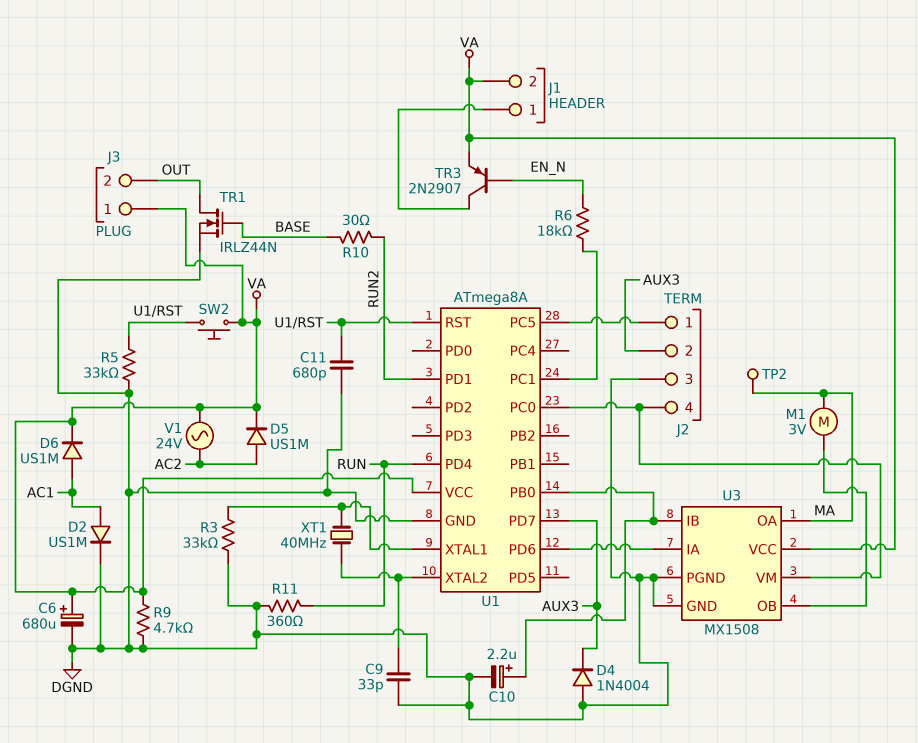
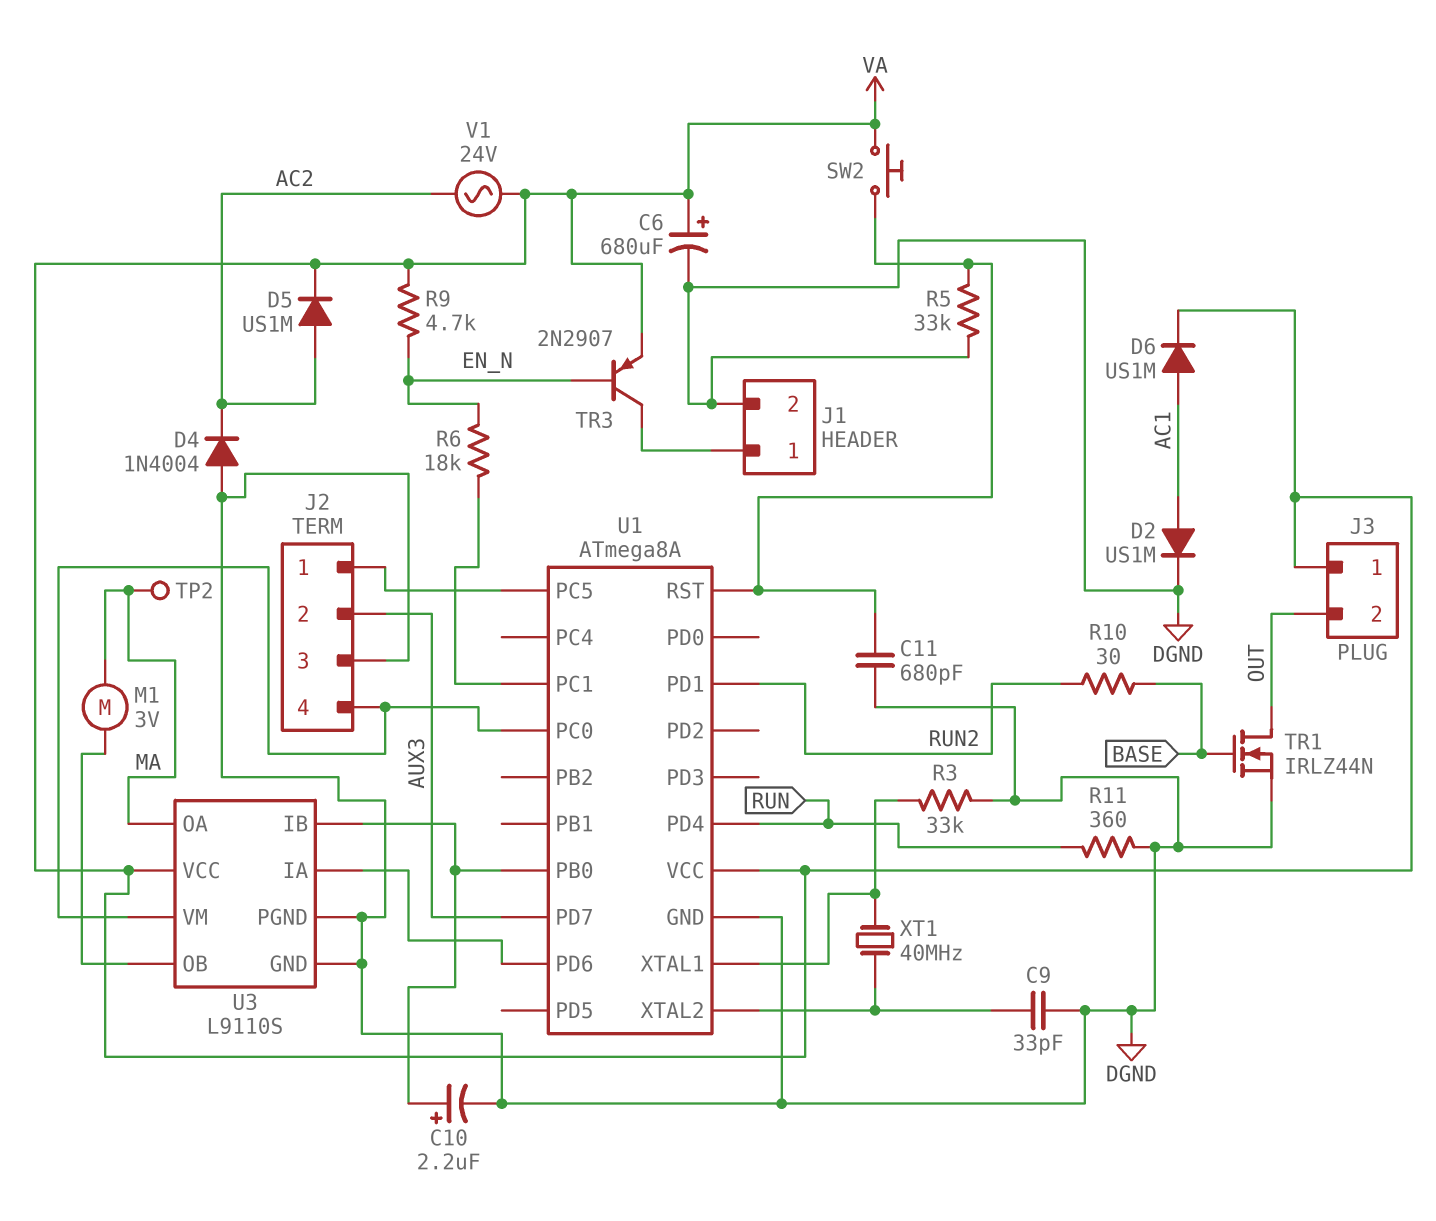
D4: diode 1N4004 (A DGND, K AUX3) -> diode 1N4004 (A DGND, K AC2)
J1 pin 2: VA -> DGND
R9: 4.7k (DGND, VA) -> 4.7k (EN_N, VA)
U3: MX1508 -> L9110S

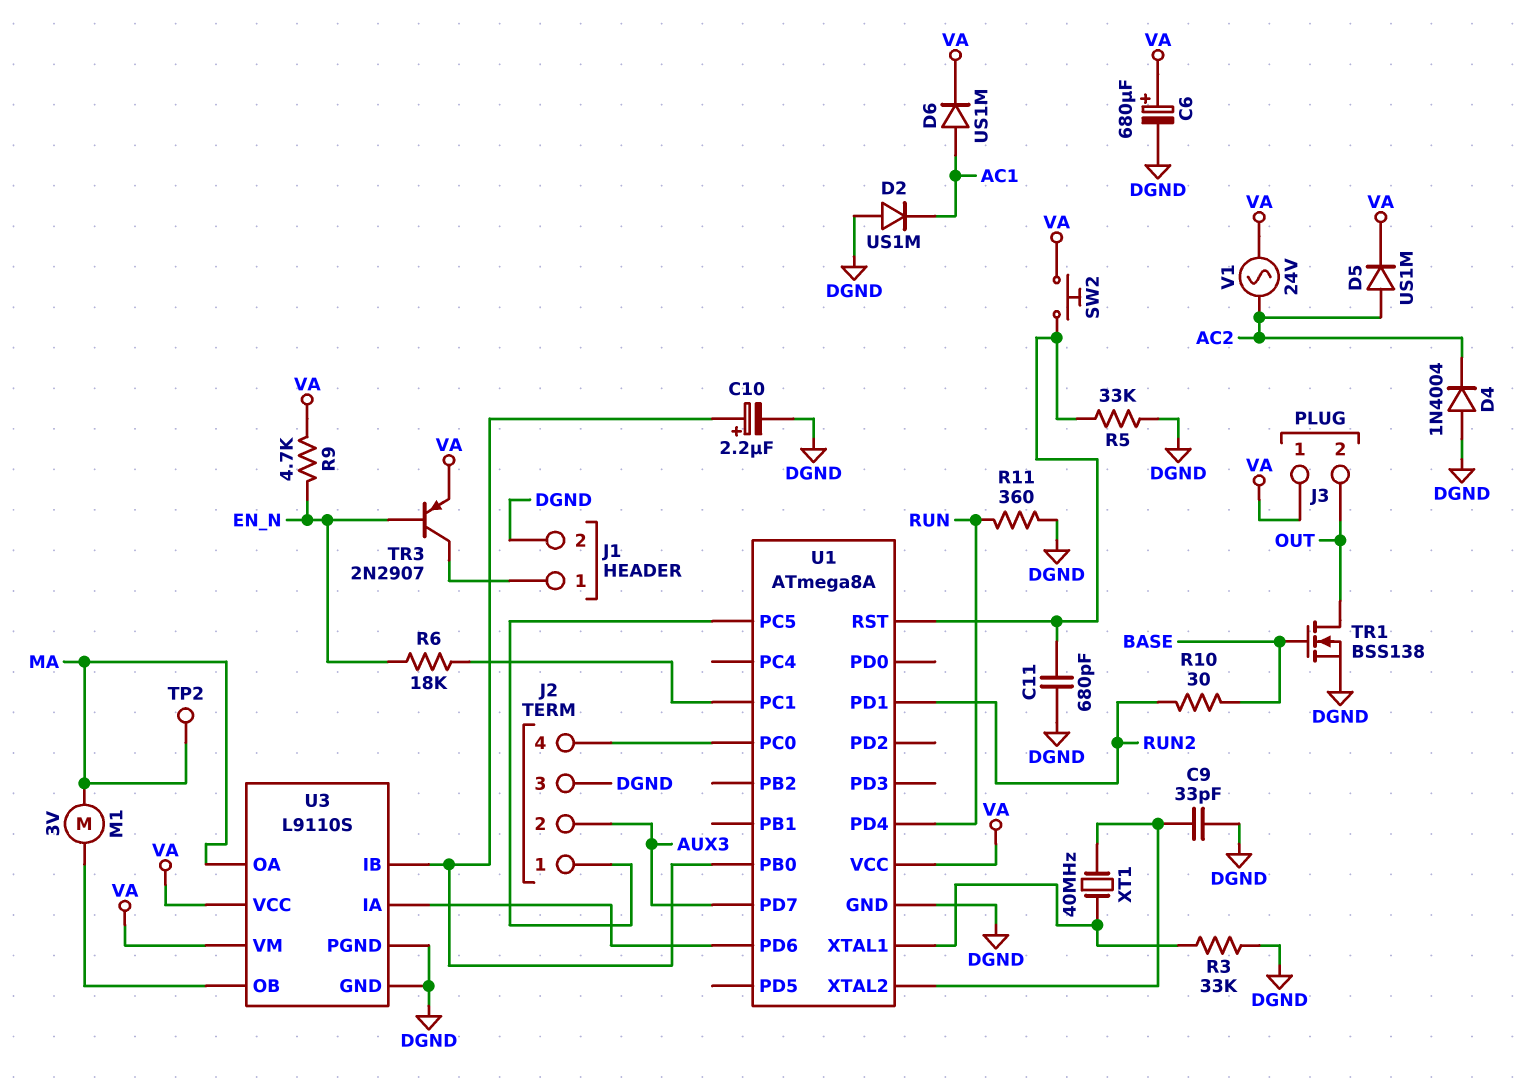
D2: diode US1M (A AC1, K DGND) -> diode US1M (A DGND, K AC1)
TR1: NMOS IRLZ44N (G BASE, D OUT, S DGND) -> NMOS BSS138 (G BASE, D OUT, S DGND)
U3 pin VM: J2/4 -> VA

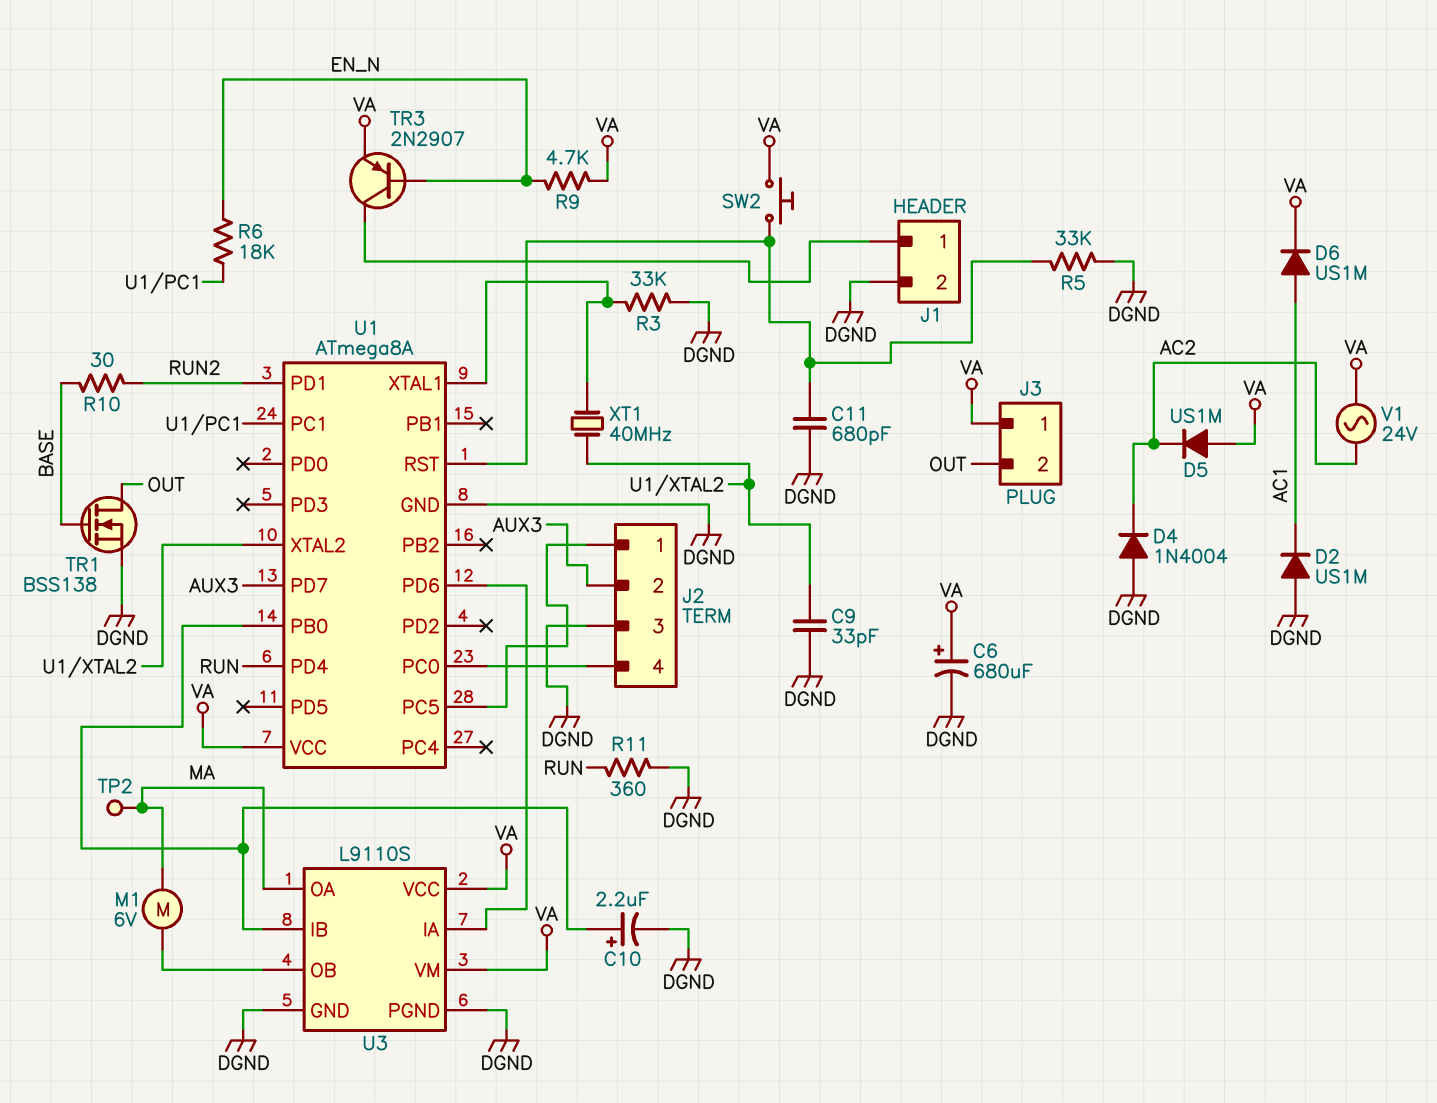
D5: diode US1M (A AC2, K VA) -> diode US1M (A VA, K AC2)
M1: motor 3V (MA, U3/OB) -> motor 6V (MA, U3/OB)

